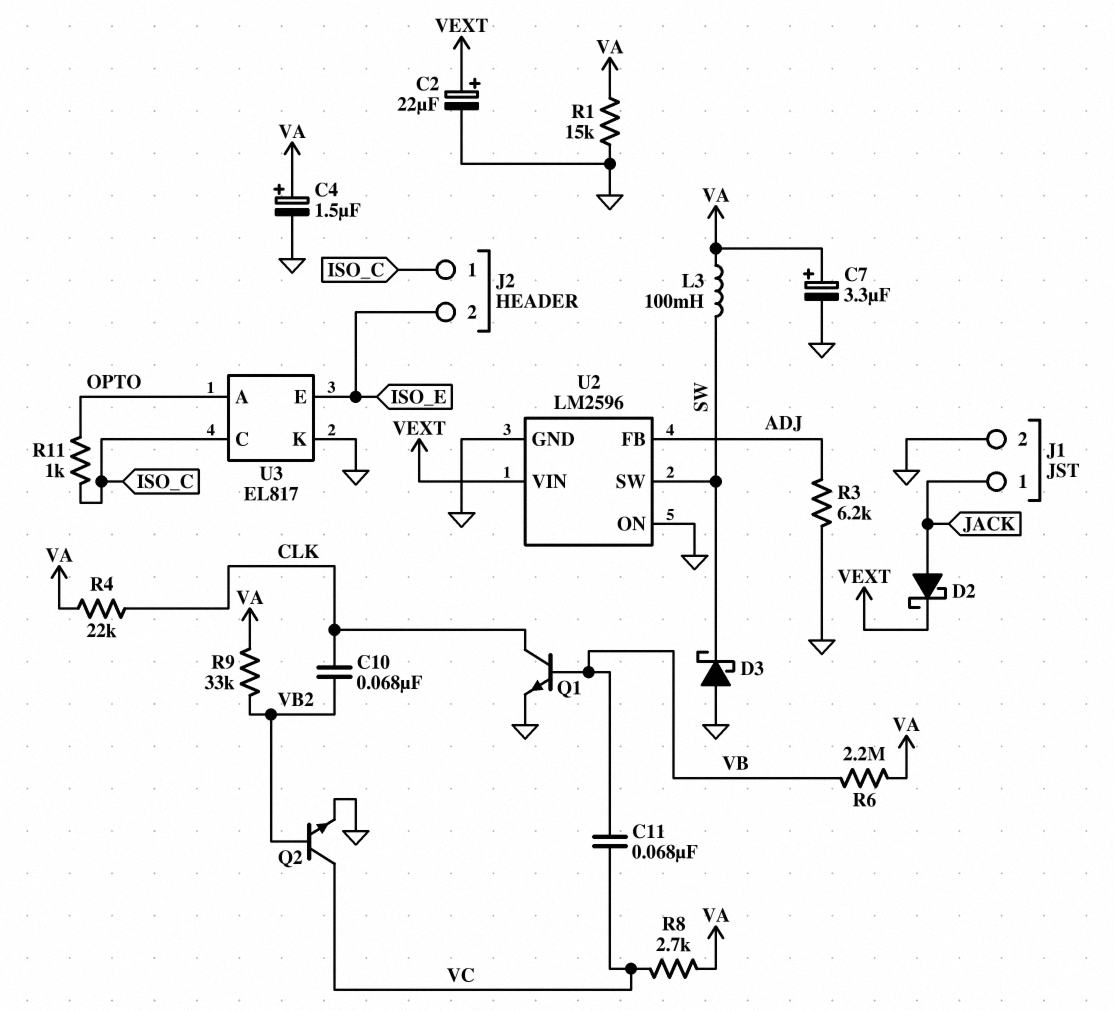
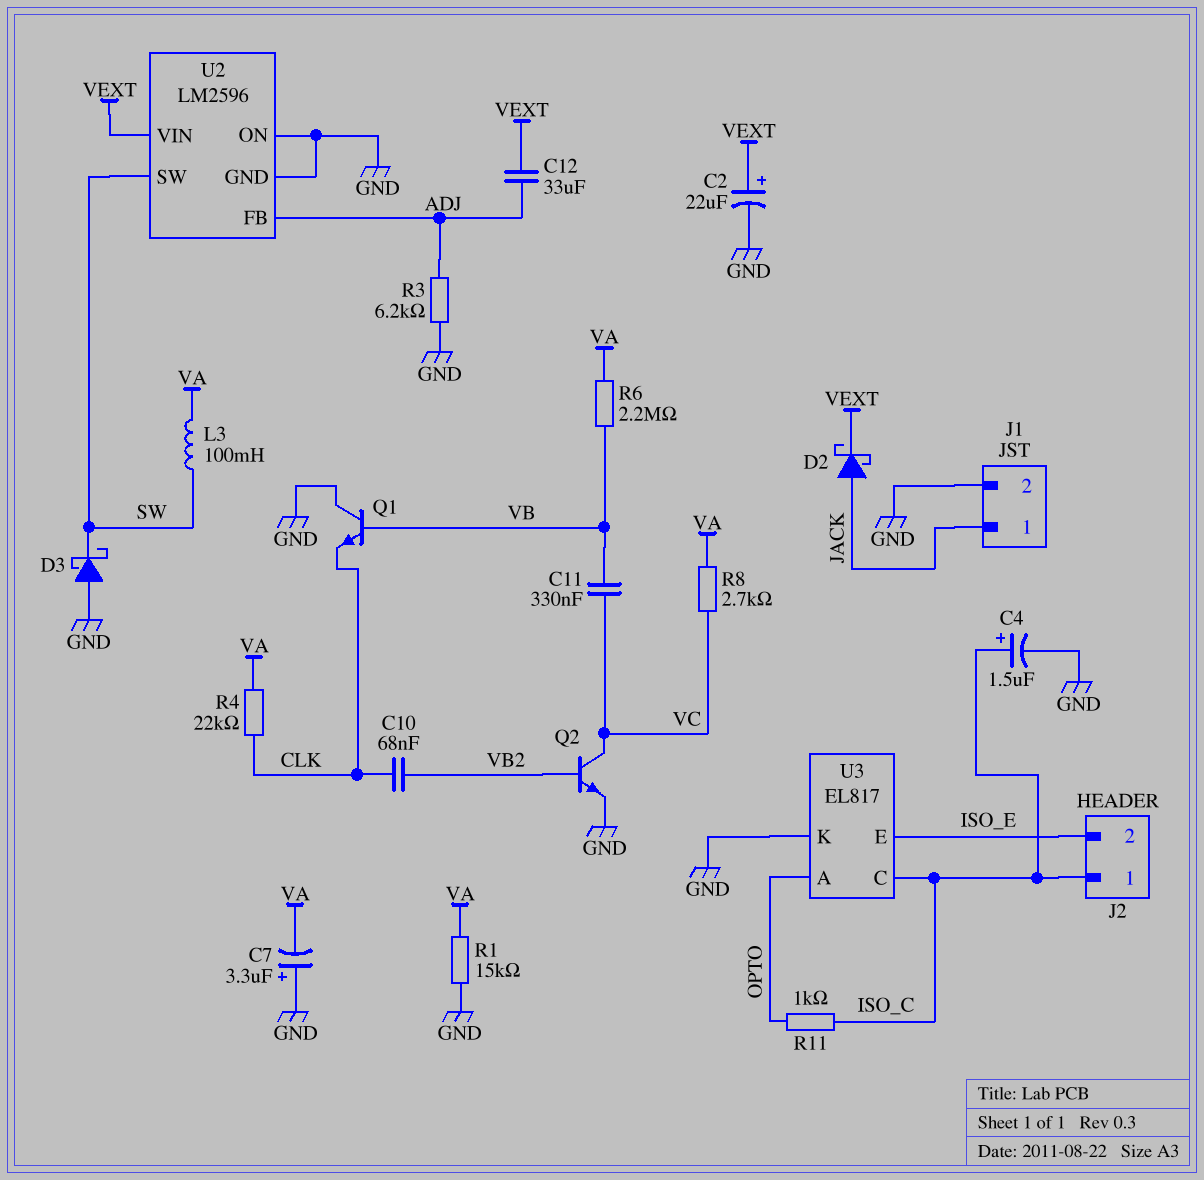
C4: 1.5uF (plus VA, minus GND) -> 1.5uF (plus ISO_C, minus GND)
C7: 3.3uF (plus VA, minus GND) -> 3.3uF (plus GND, minus VA)
C11: 68nF (VB, VC) -> 330nF (VB, VC)
C12: none -> 33uF (ADJ, VEXT)
Q1: NPN (B VB, C CLK, E GND) -> NPN (B VB, C GND, E CLK)
R9: 33k (VA, VB2) -> none

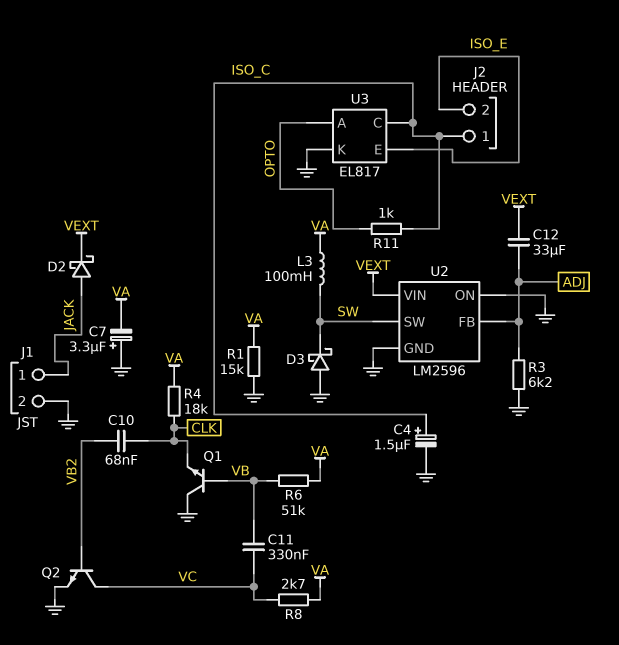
C2: 22uF (plus VEXT, minus GND) -> none
R4: 22k (CLK, VA) -> 18k (CLK, VA)
R6: 2.2M (VA, VB) -> 51k (VA, VB)

